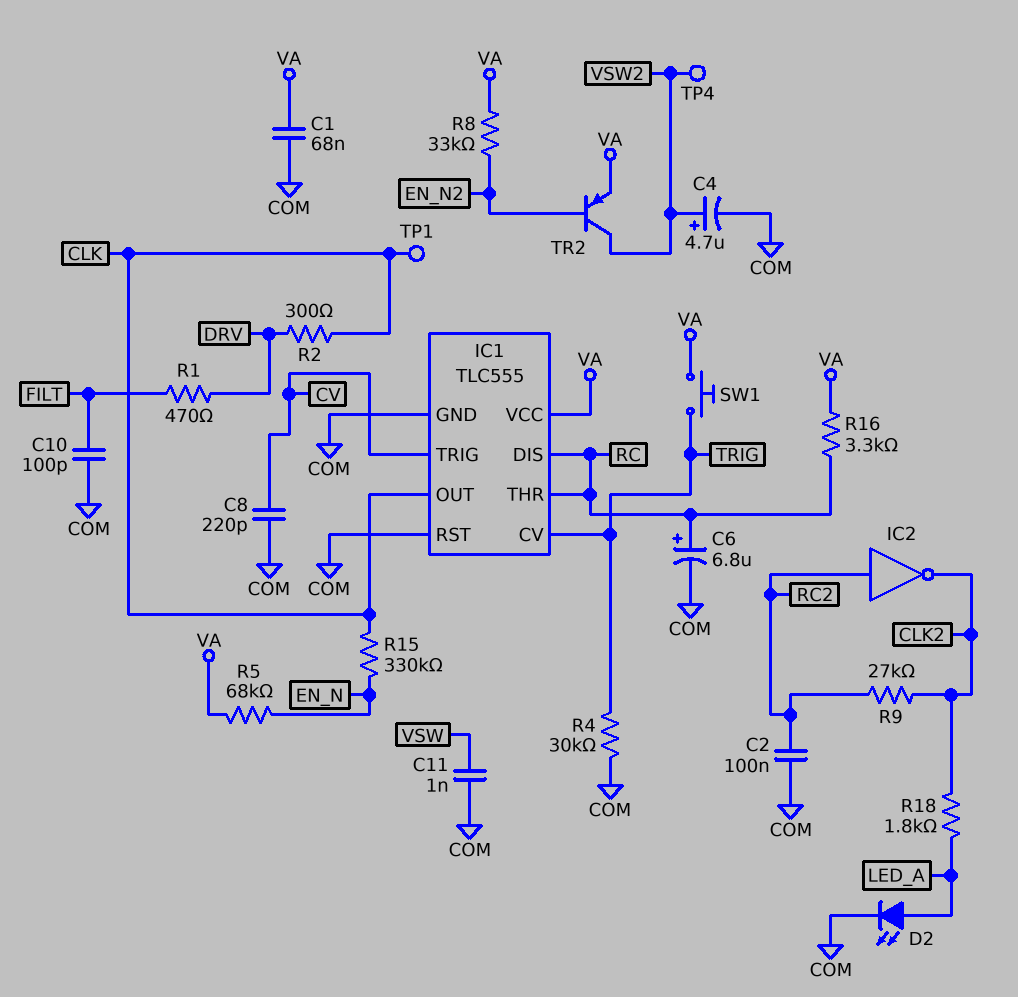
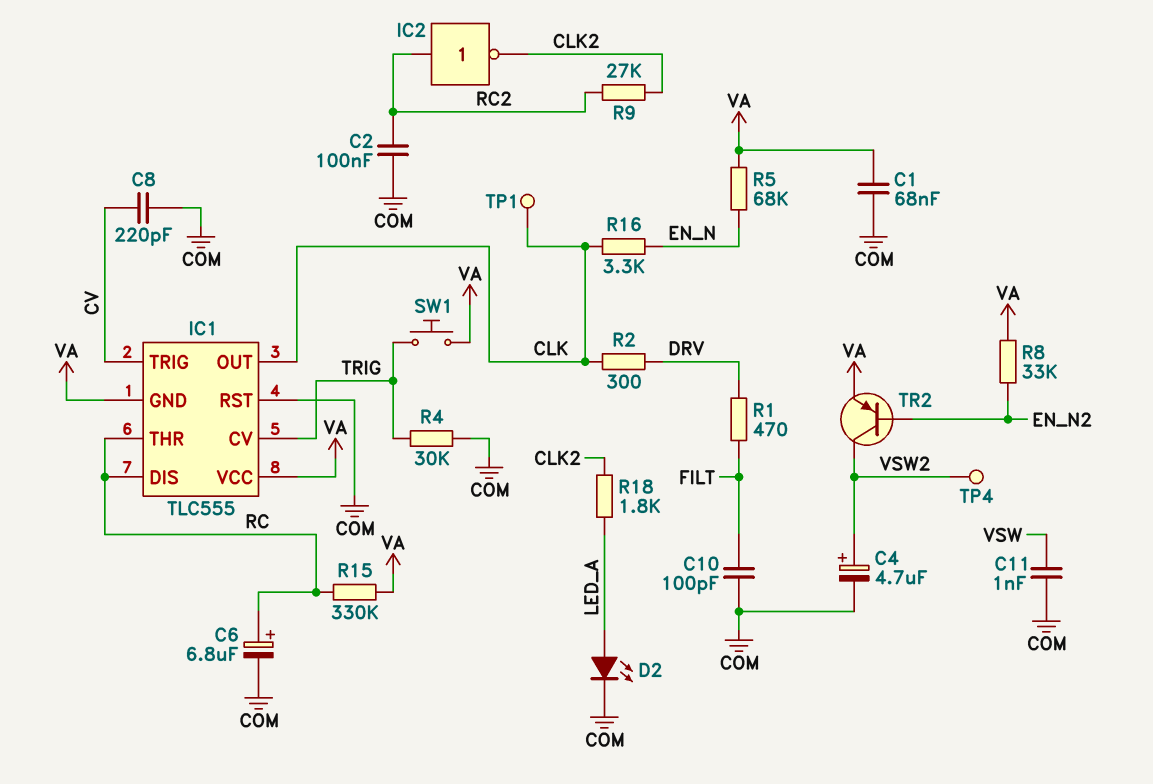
IC1 pin GND: COM -> VA
R15: 330k (CLK, EN_N) -> 330k (RC, VA)
R16: 3.3k (RC, VA) -> 3.3k (CLK, EN_N)

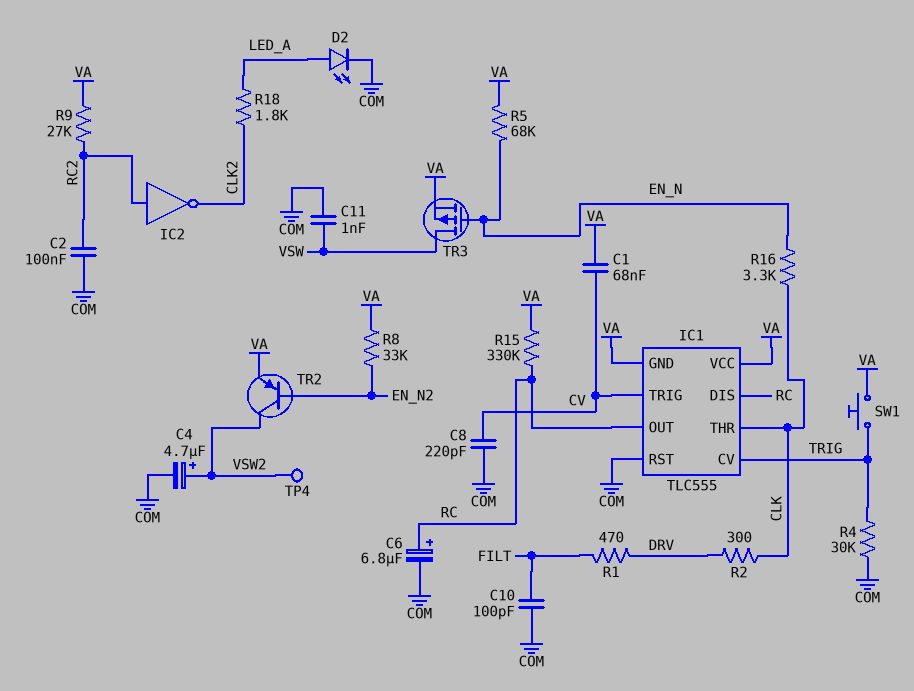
C1: 68nF (COM, VA) -> 68nF (CV, VA)
IC1 pin OUT: CLK -> RC
IC1 pin THR: RC -> CLK
R9: 27k (CLK2, RC2) -> 27k (RC2, VA)
TP1: test point (CLK) -> none
TR3: none -> PMOS (G EN_N, D VSW, S VA)

